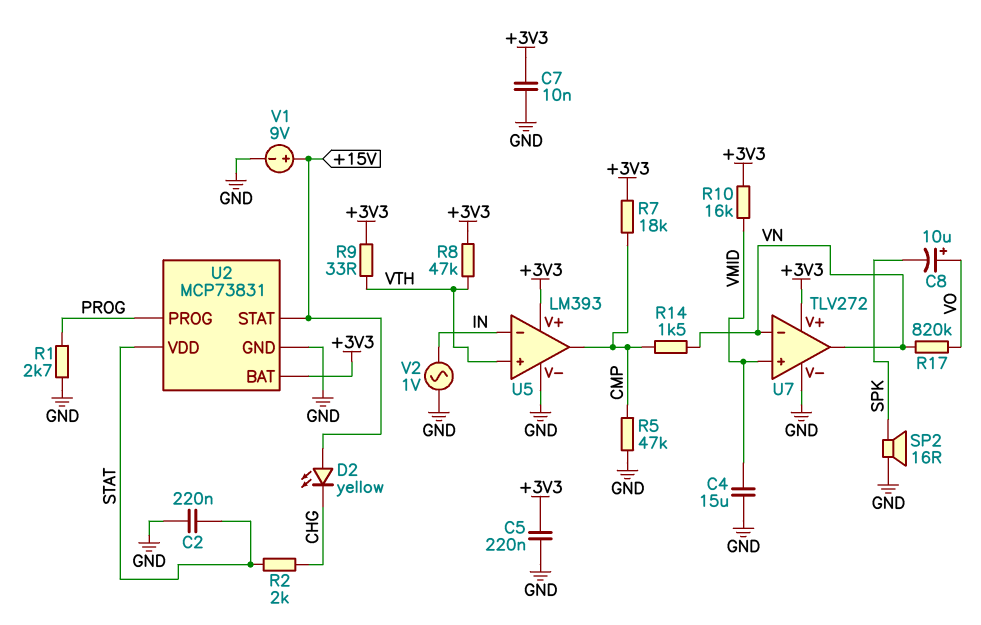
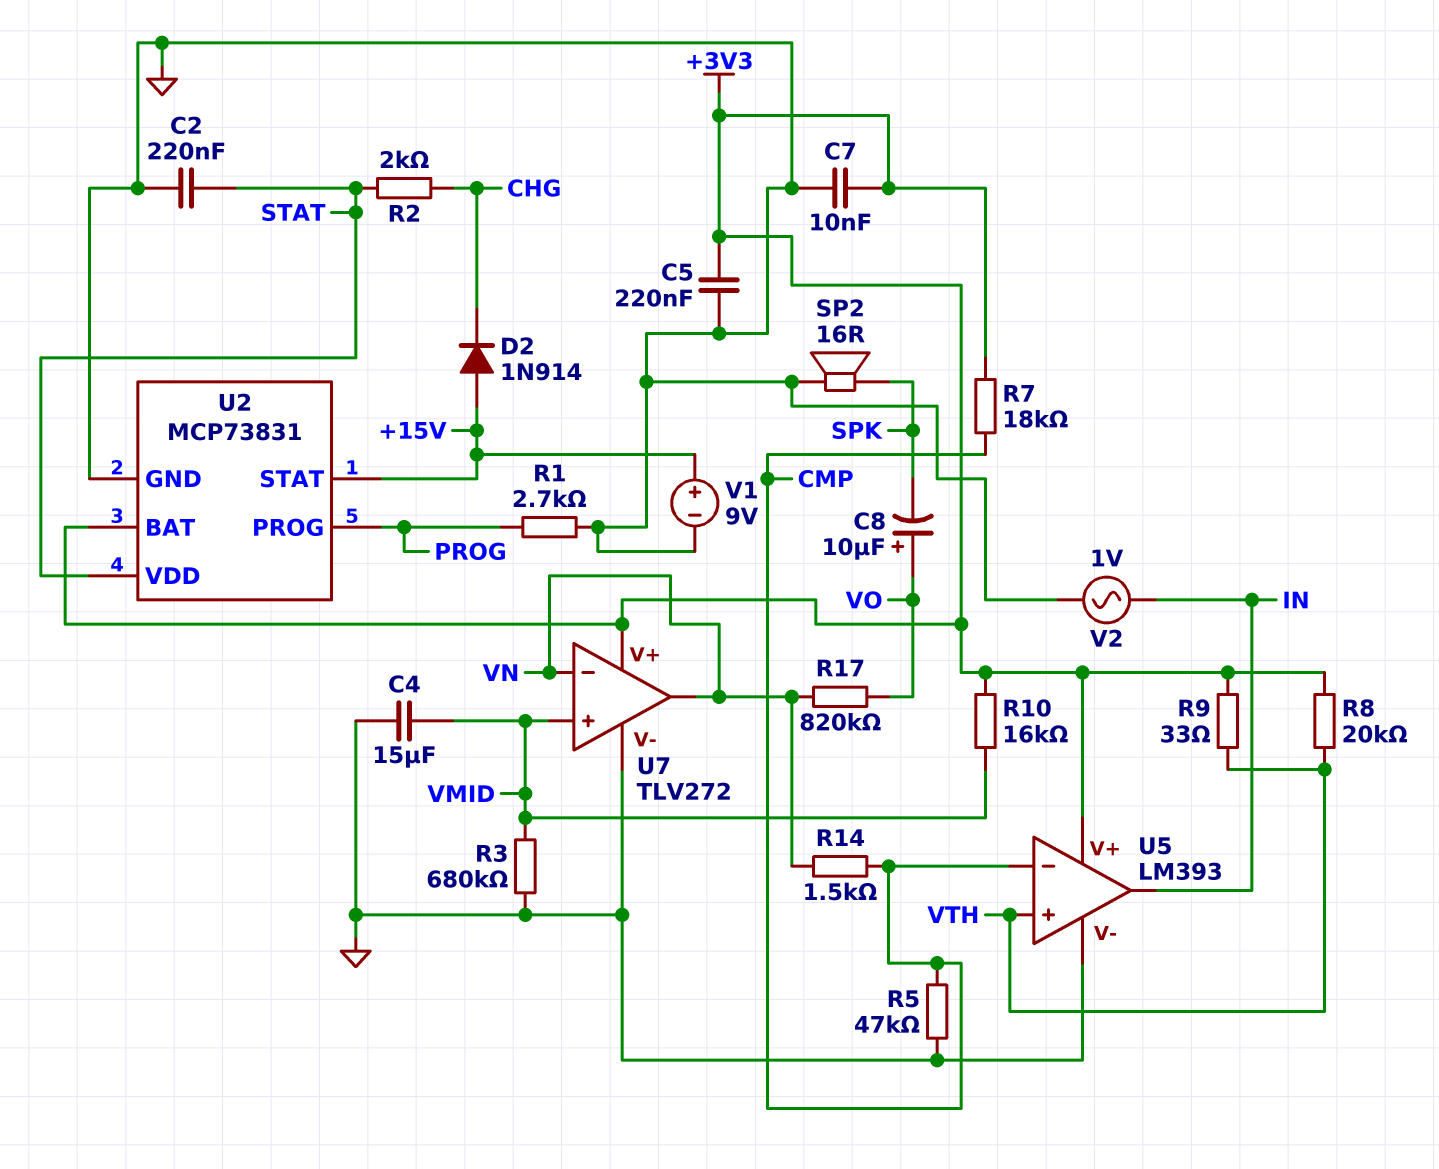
D2: LED yellow (A +15V, K CHG) -> diode 1N914 (A +15V, K CHG)
R3: none -> 680k (GND, VMID)
R8: 47k (+3V3, VTH) -> 20k (+3V3, VTH)
U5 pin in-: IN -> CMP
U5 pin out: CMP -> IN

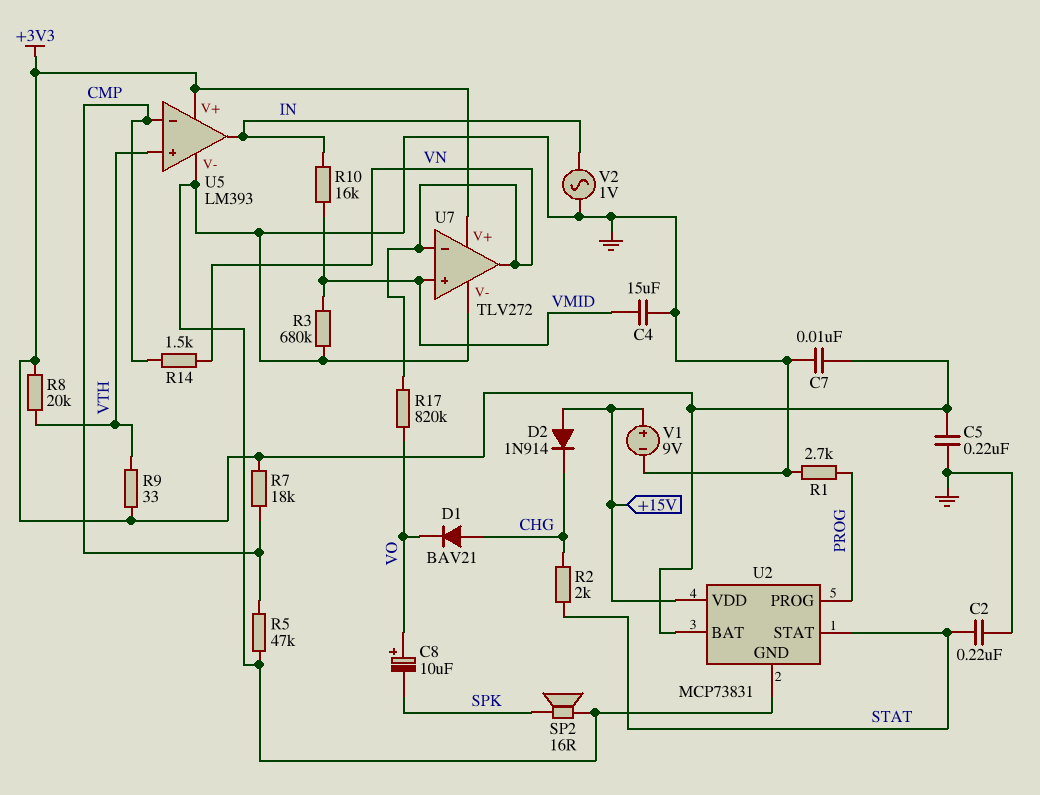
D1: none -> diode BAV21 (A CHG, K VO)
R10: 16k (+3V3, VMID) -> 16k (IN, VMID)
U2 pin STAT: +15V -> STAT
U2 pin VDD: STAT -> +15V

